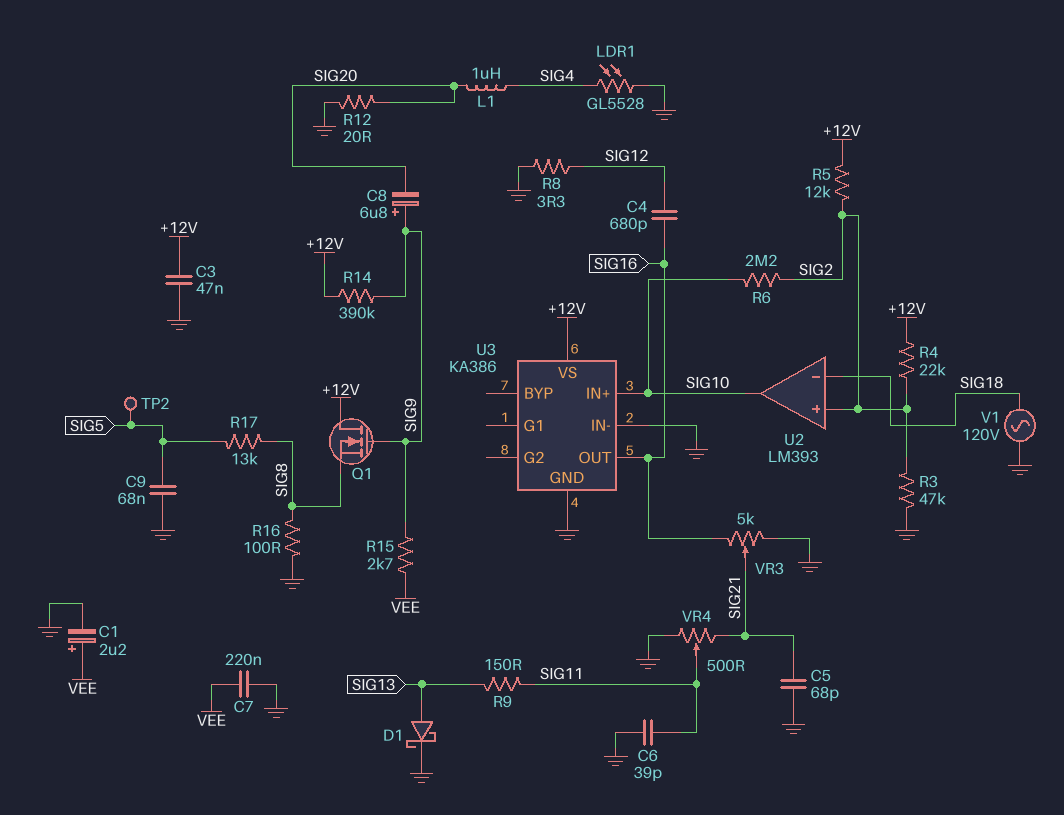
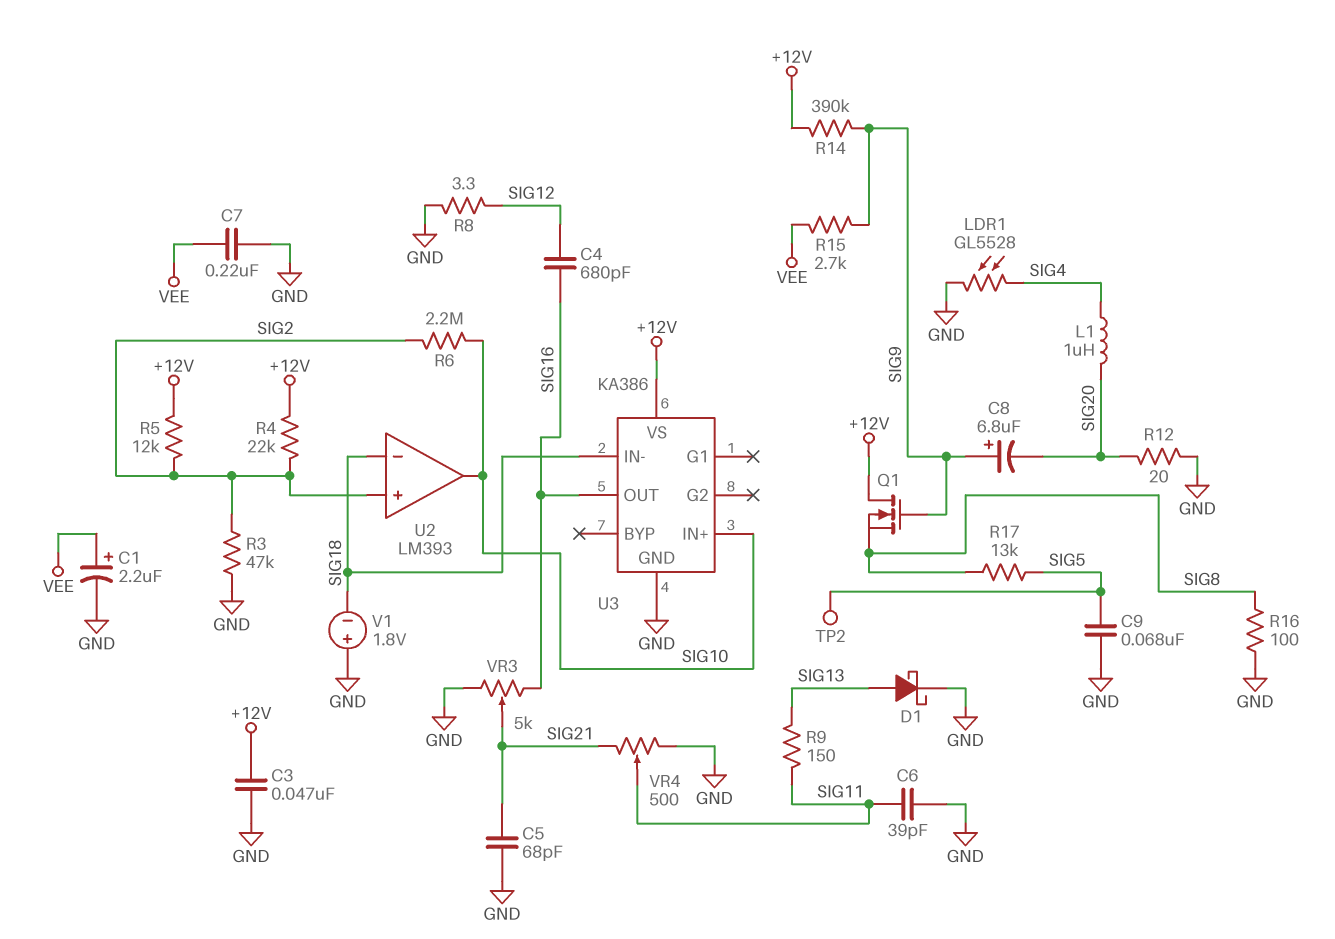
U3 pin IN-: GND -> SIG18
V1: AC 120V (GND, SIG18) -> 1.8V (plus GND, minus SIG18)

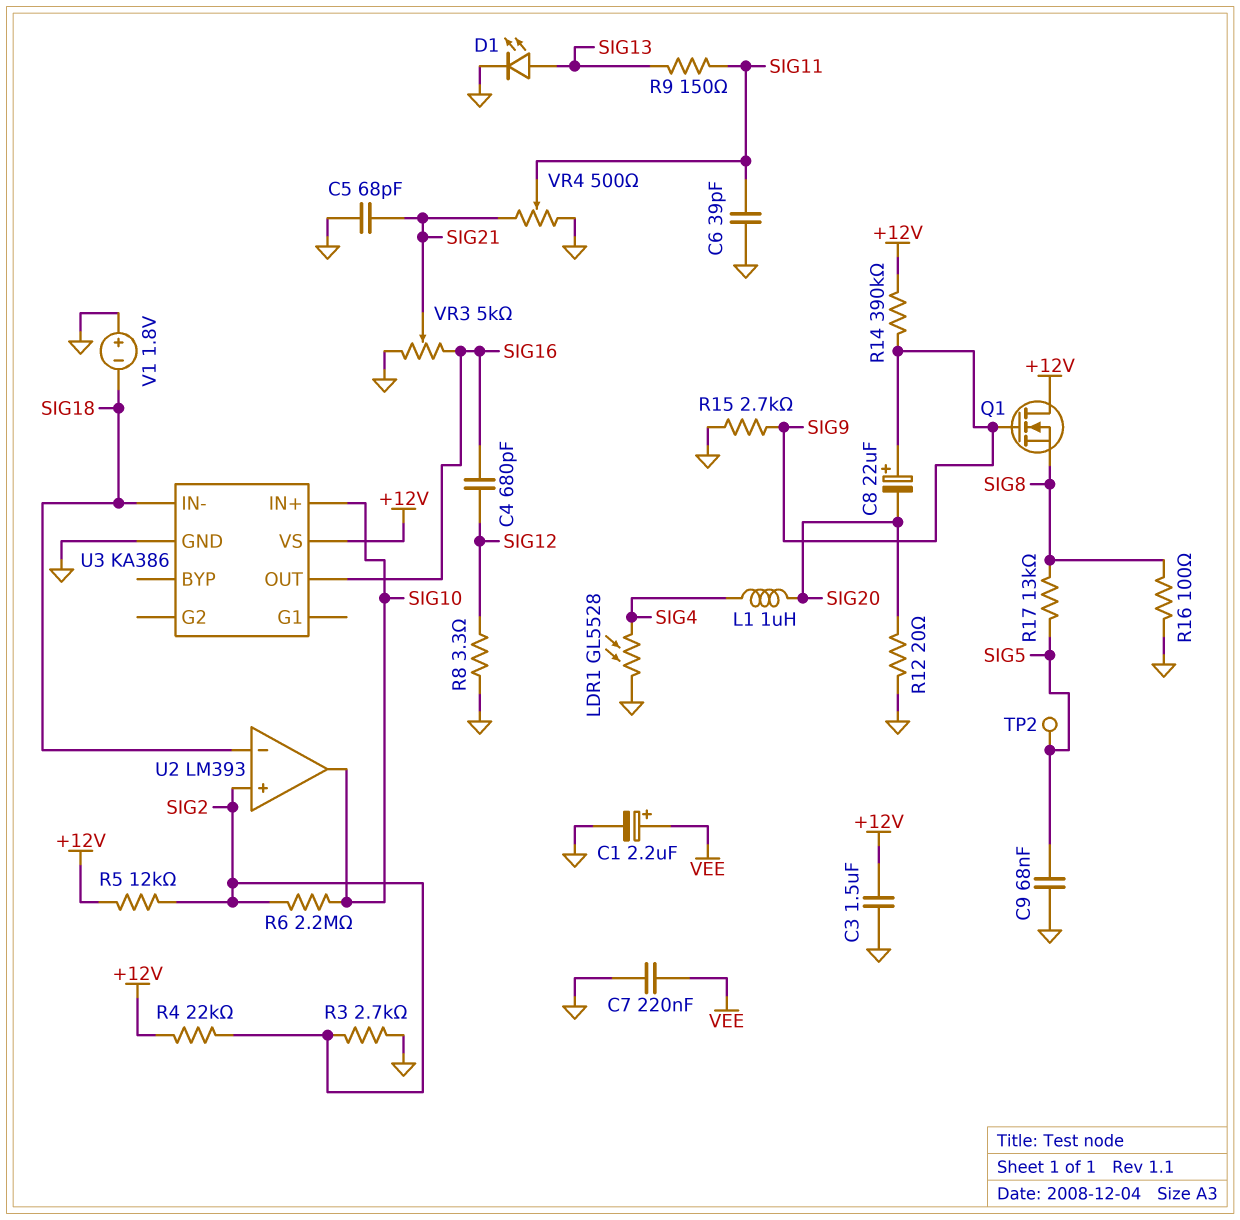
C3: 47nF (+12V, GND) -> 1.5uF (+12V, GND)
C8: 6.8uF (plus SIG9, minus SIG20) -> 22uF (plus SIG9, minus SIG20)
D1: schottky (A SIG13, K GND) -> LED (A SIG13, K GND)
R3: 47k (GND, SIG2) -> 2.7k (GND, SIG2)
R15: 2.7k (SIG9, VEE) -> 2.7k (GND, SIG9)

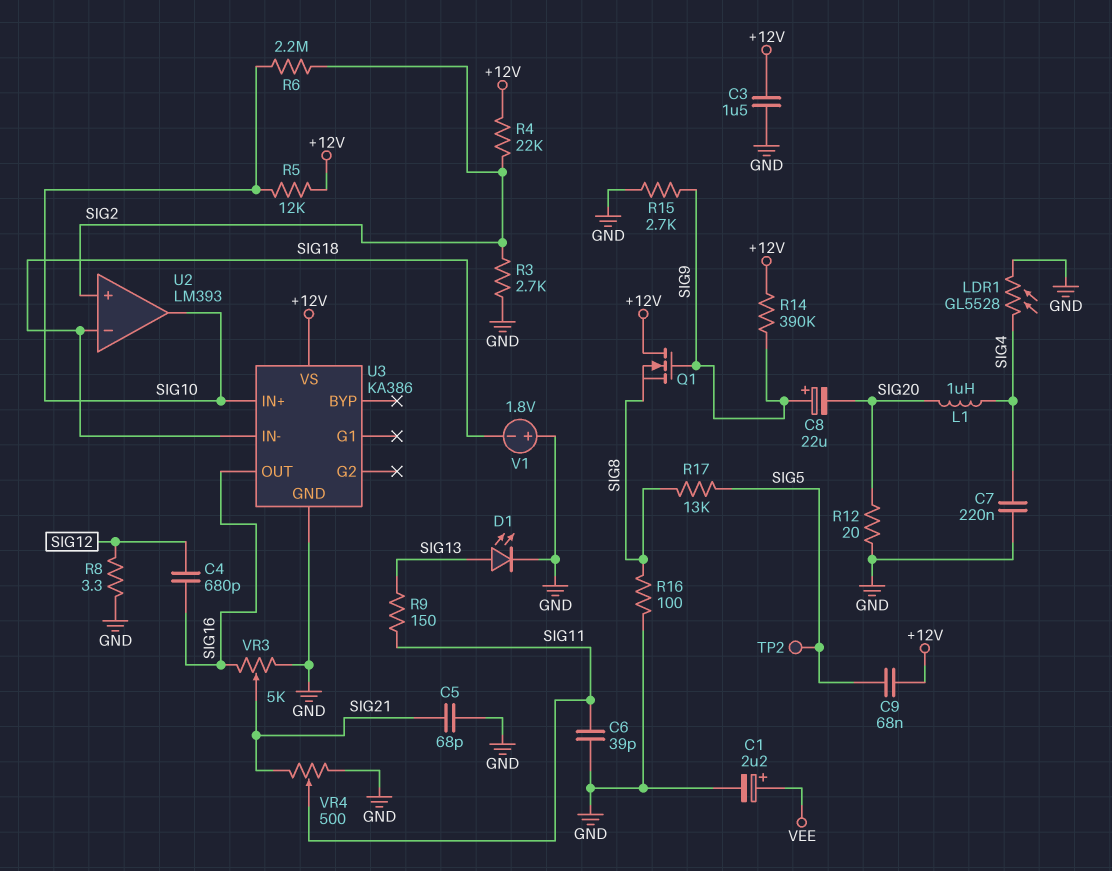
C7: 220nF (GND, VEE) -> 220nF (GND, SIG4)
C9: 68nF (GND, SIG5) -> 68nF (+12V, SIG5)
R5: 12k (+12V, SIG2) -> 12k (+12V, SIG10)

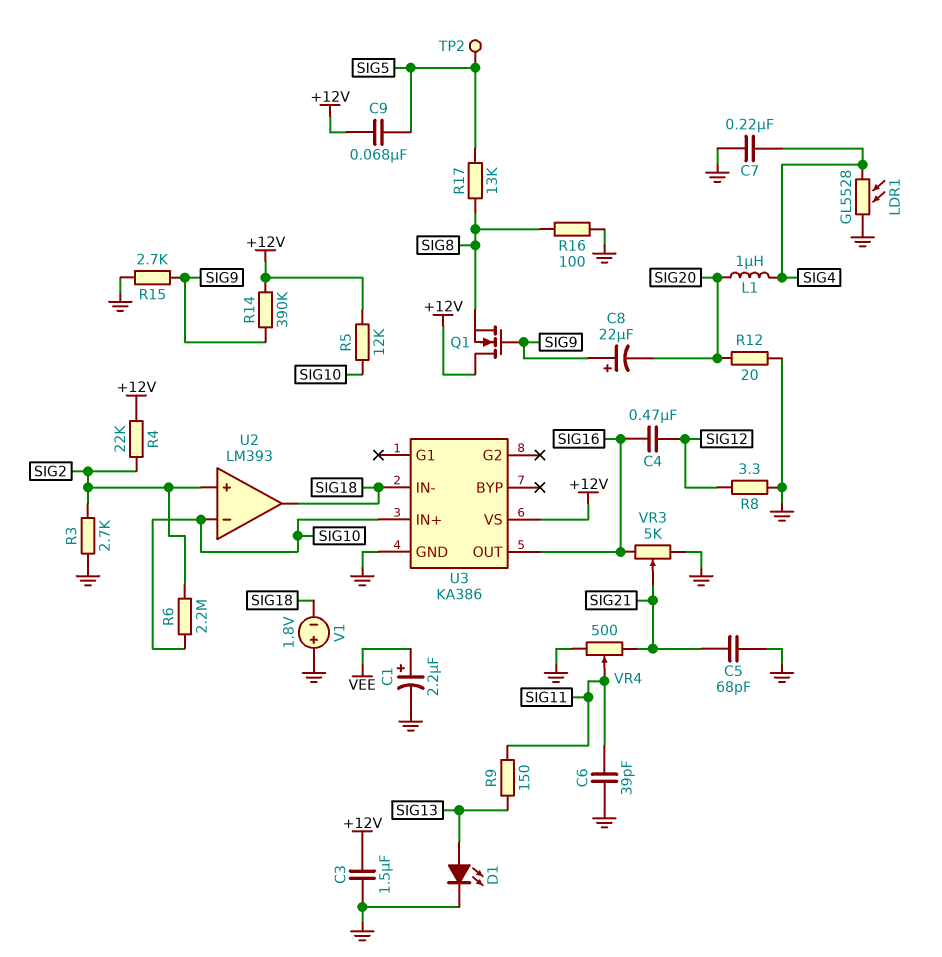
C4: 680pF (SIG12, SIG16) -> 470nF (SIG12, SIG16)
U2 pin in-: SIG18 -> SIG10
U2 pin out: SIG10 -> SIG18

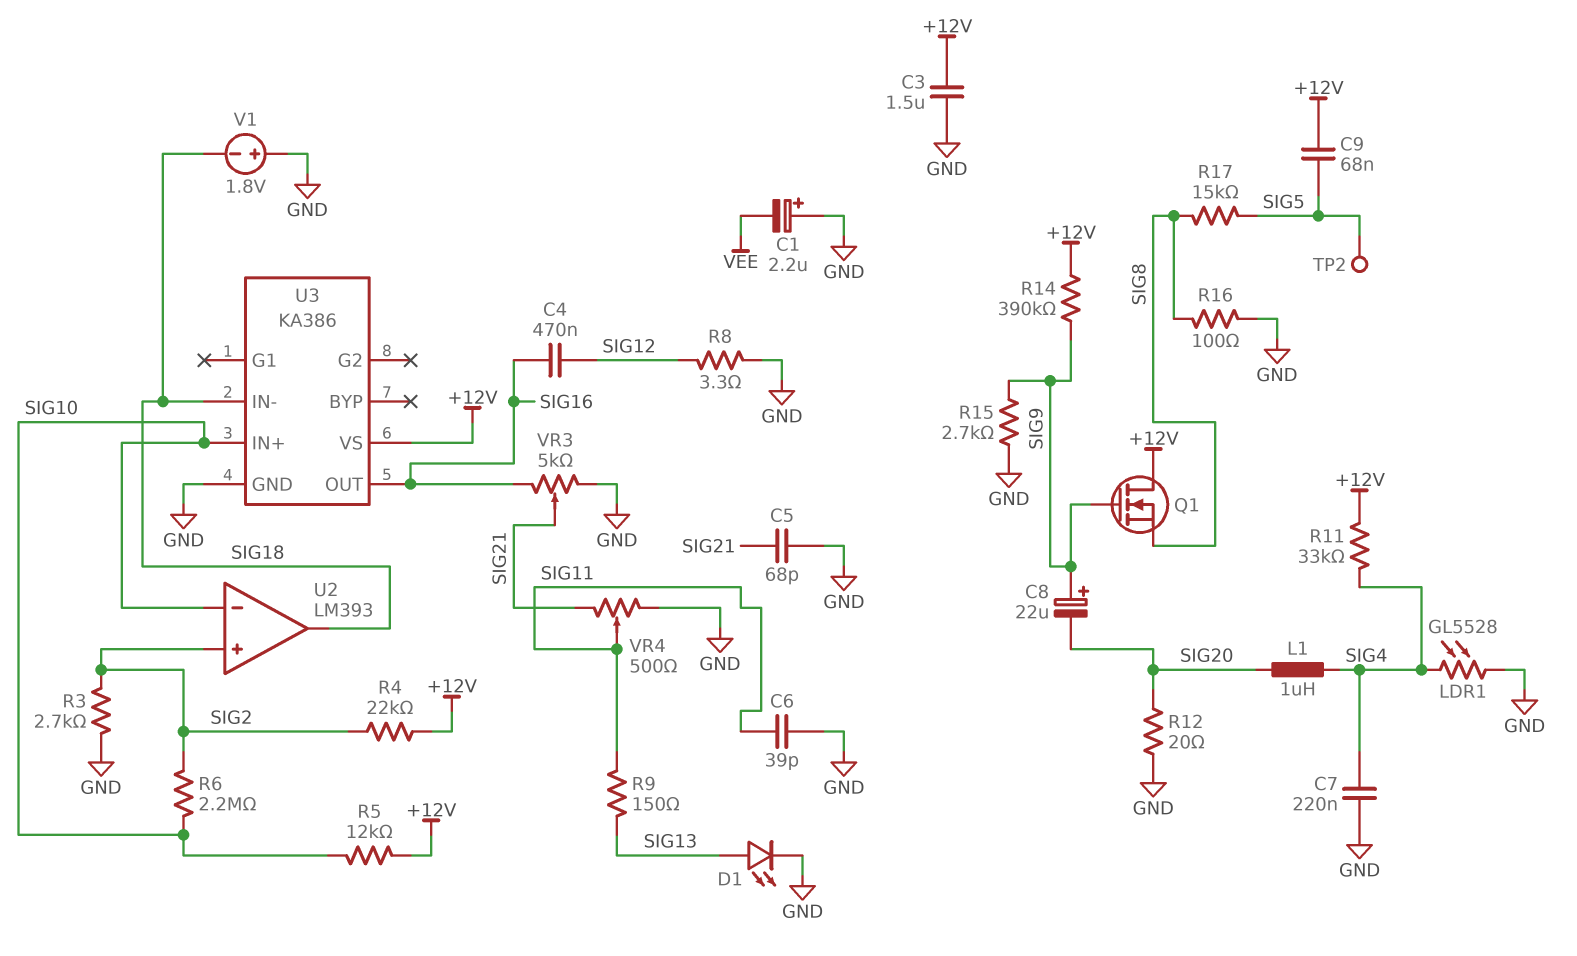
C1: 2.2uF (plus VEE, minus GND) -> 2.2uF (plus GND, minus VEE)
R11: none -> 33k (+12V, SIG4)
R17: 13k (SIG5, SIG8) -> 15k (SIG5, SIG8)

